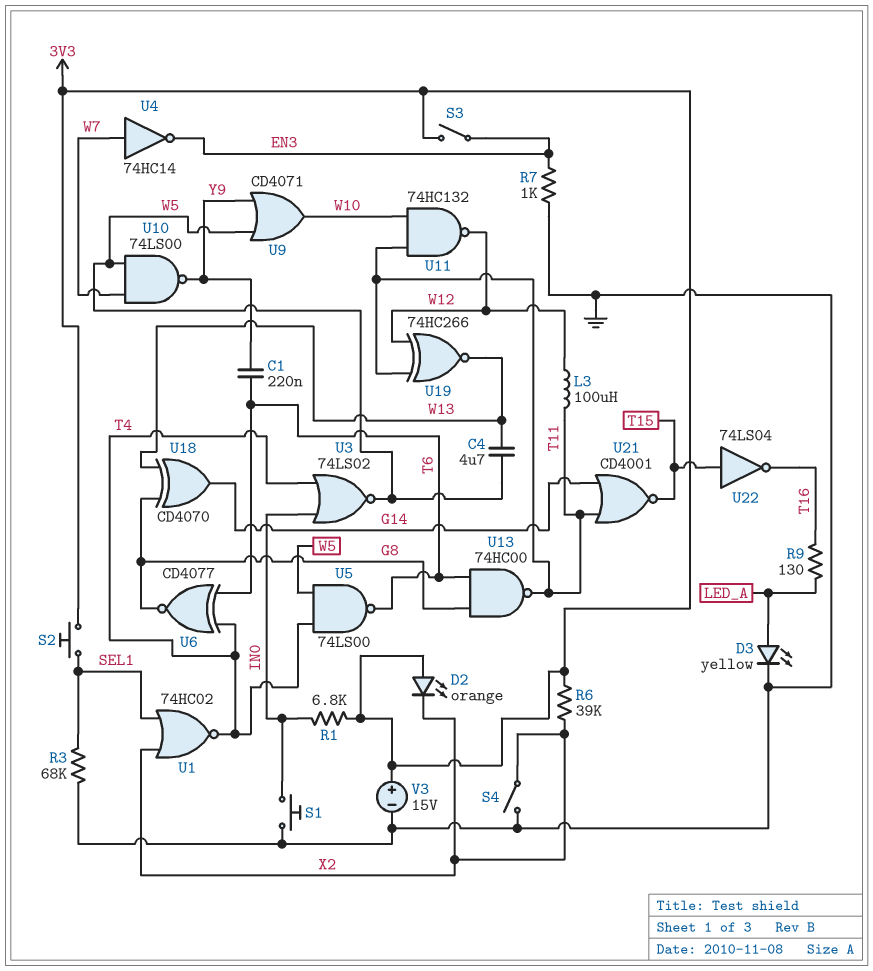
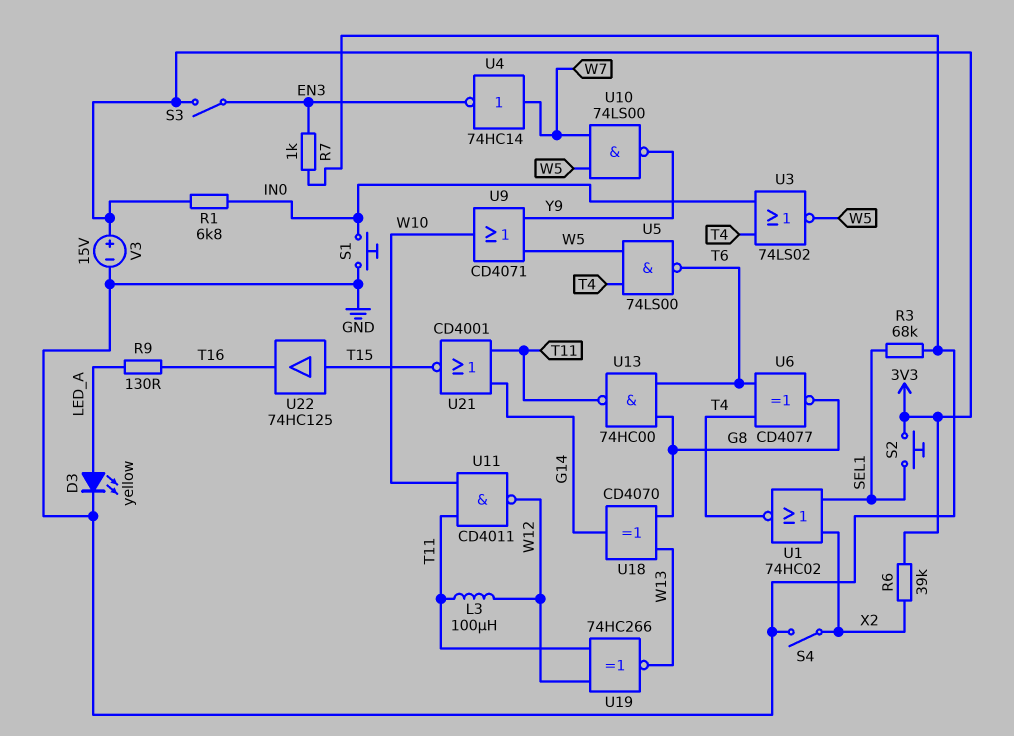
C1: 220nF (T6, Y9) -> none
C4: 4.7uF (W5, W13) -> none
D2: LED orange (A 3V3, K X2) -> none
U11: NAND 74HC132 (in T11, in W10, out W12) -> NAND CD4011 (in T11, in W10, out W12)
U22: NOT 74LS04 (in T15, out T16) -> buffer 74HC125 (in T15, out T16)

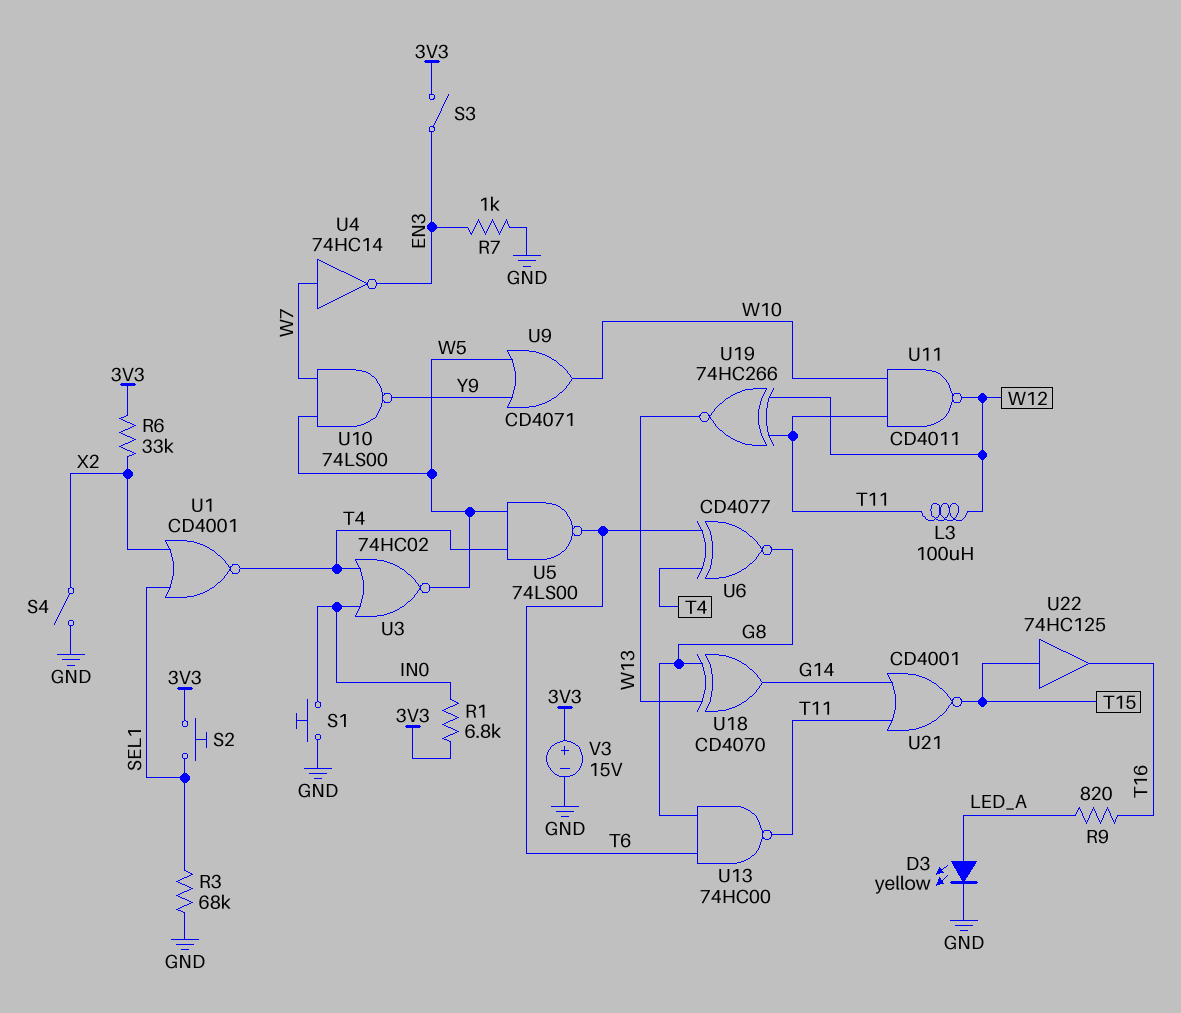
R6: 39k (3V3, X2) -> 33k (3V3, X2)
R9: 130 (LED_A, T16) -> 820 (LED_A, T16)
U1: NOR 74HC02 (in SEL1, in X2, out T4) -> NOR CD4001 (in SEL1, in X2, out T4)
U3: NOR 74LS02 (in IN0, in T4, out W5) -> NOR 74HC02 (in IN0, in T4, out W5)

